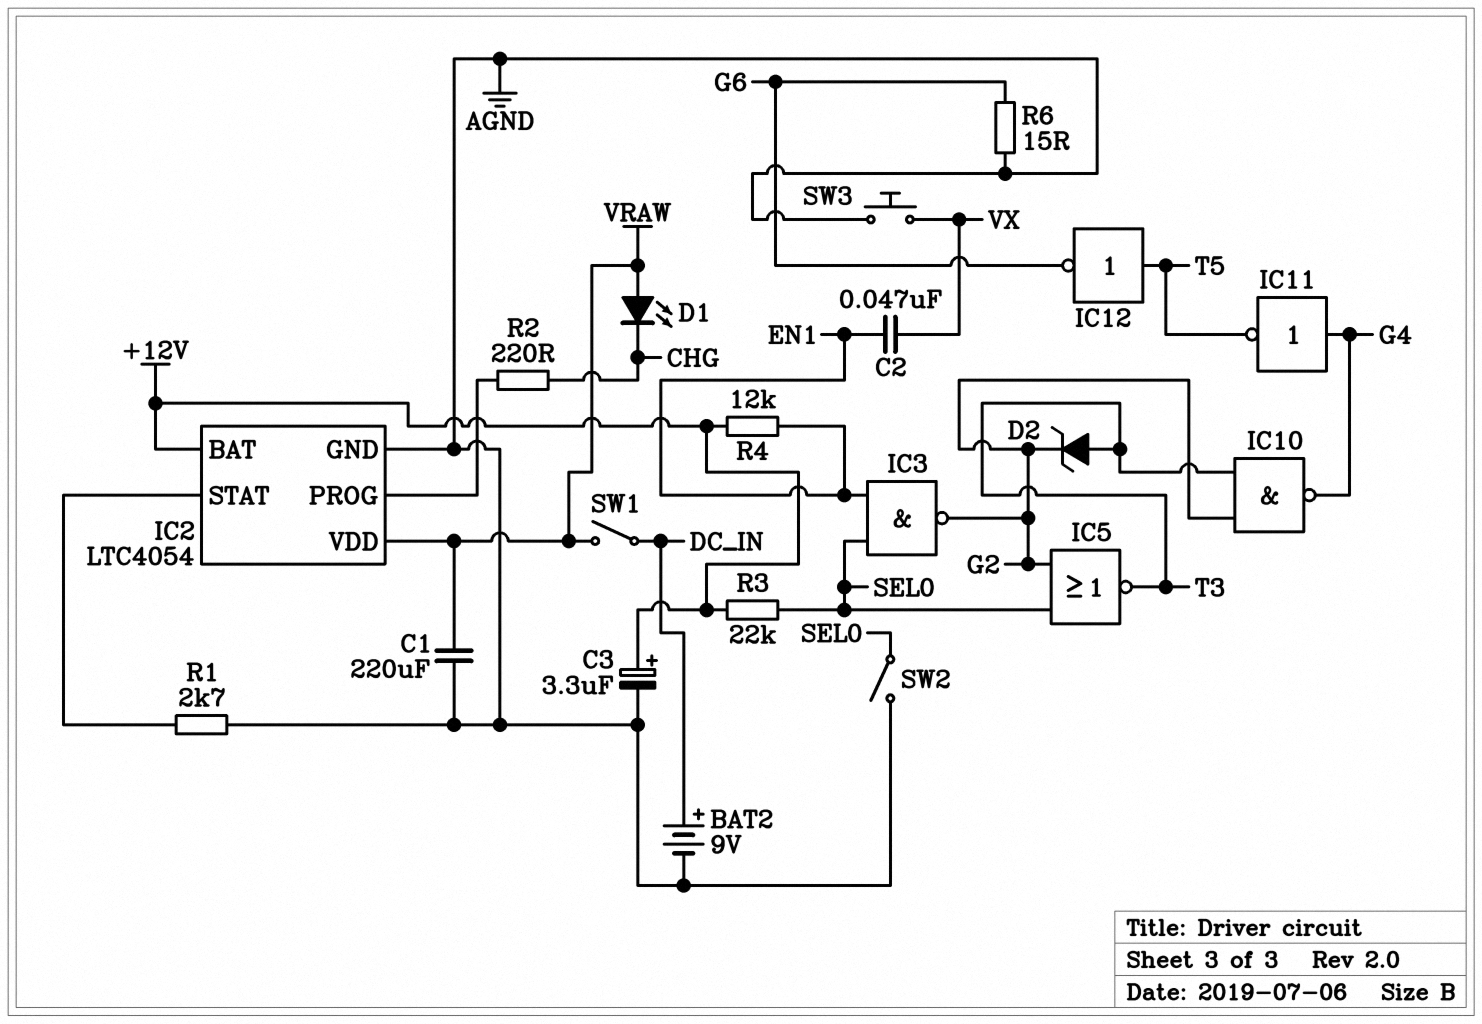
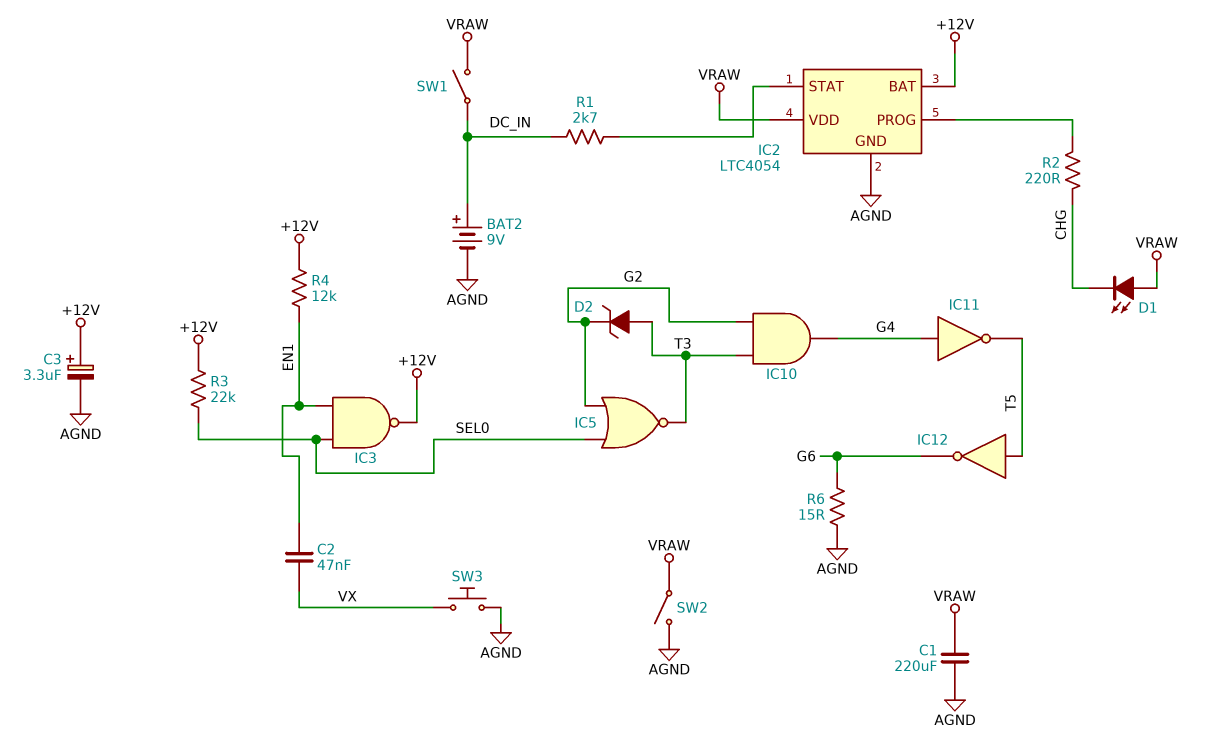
IC3: NAND (in EN1, in SEL0, out G2) -> NAND (in EN1, in SEL0, out +12V)
IC10: NAND (in G2, in T3, out G4) -> AND (in G2, in T3, out G4)
R1: 2.7k (AGND, IC2/STAT) -> 2.7k (DC_IN, IC2/STAT)
SW2: switch (AGND, SEL0) -> switch (AGND, VRAW)

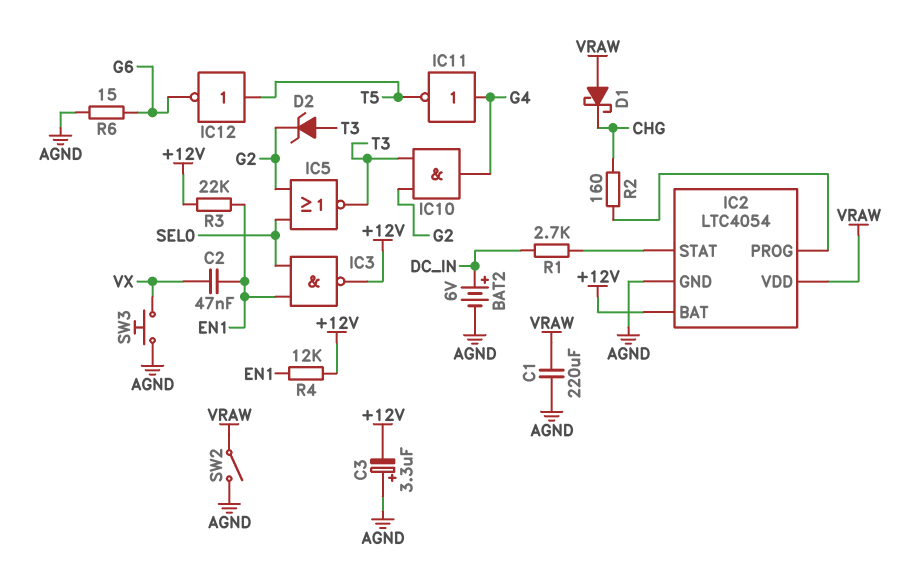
BAT2: 9V (plus DC_IN, minus AGND) -> 6V (plus DC_IN, minus AGND)
C3: 3.3uF (plus +12V, minus AGND) -> 3.3uF (plus AGND, minus +12V)
D1: LED (A VRAW, K CHG) -> schottky (A VRAW, K CHG)
R2: 220 (CHG, IC2/PROG) -> 160 (CHG, IC2/PROG)
R3: 22k (+12V, SEL0) -> 22k (+12V, EN1)
SW1: switch (DC_IN, VRAW) -> none

